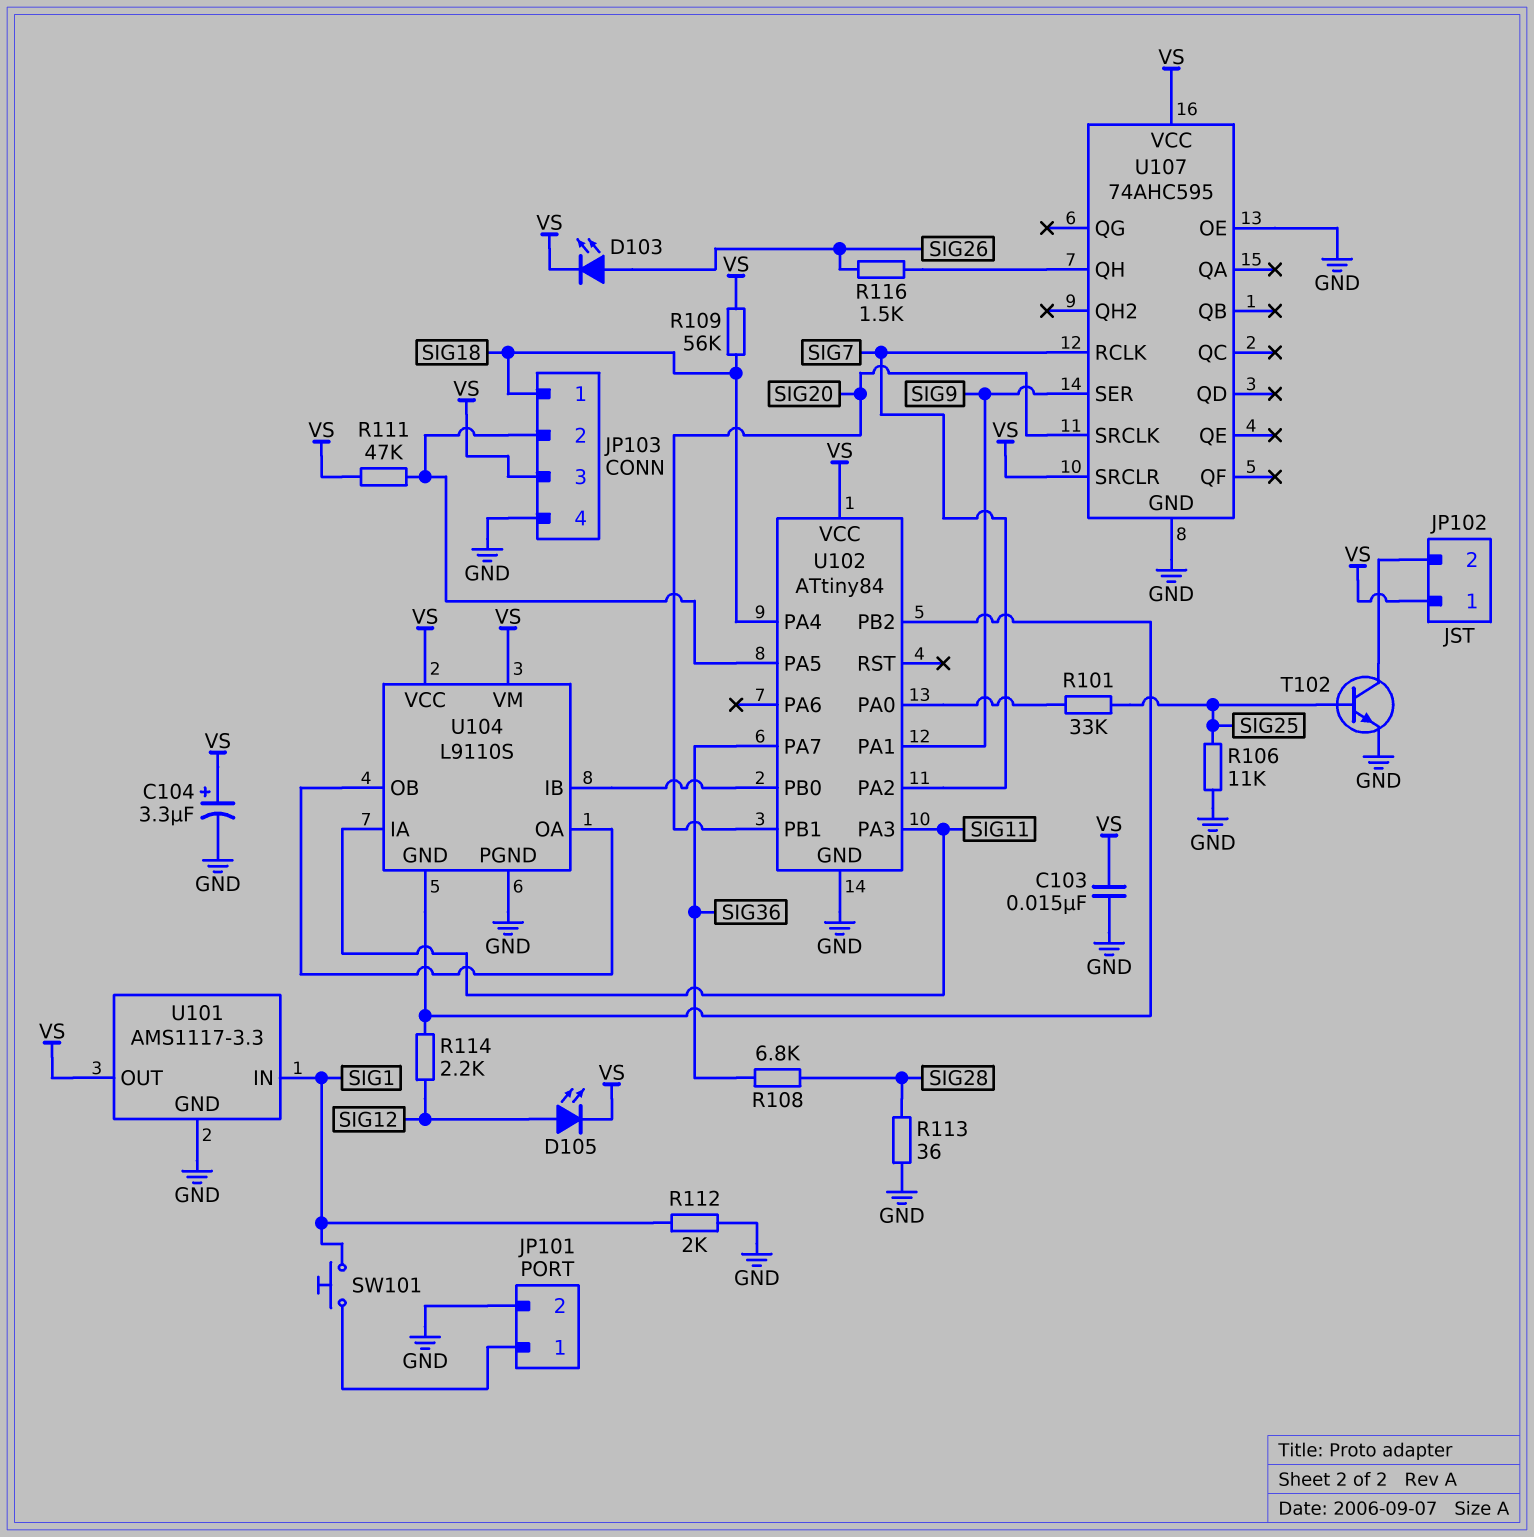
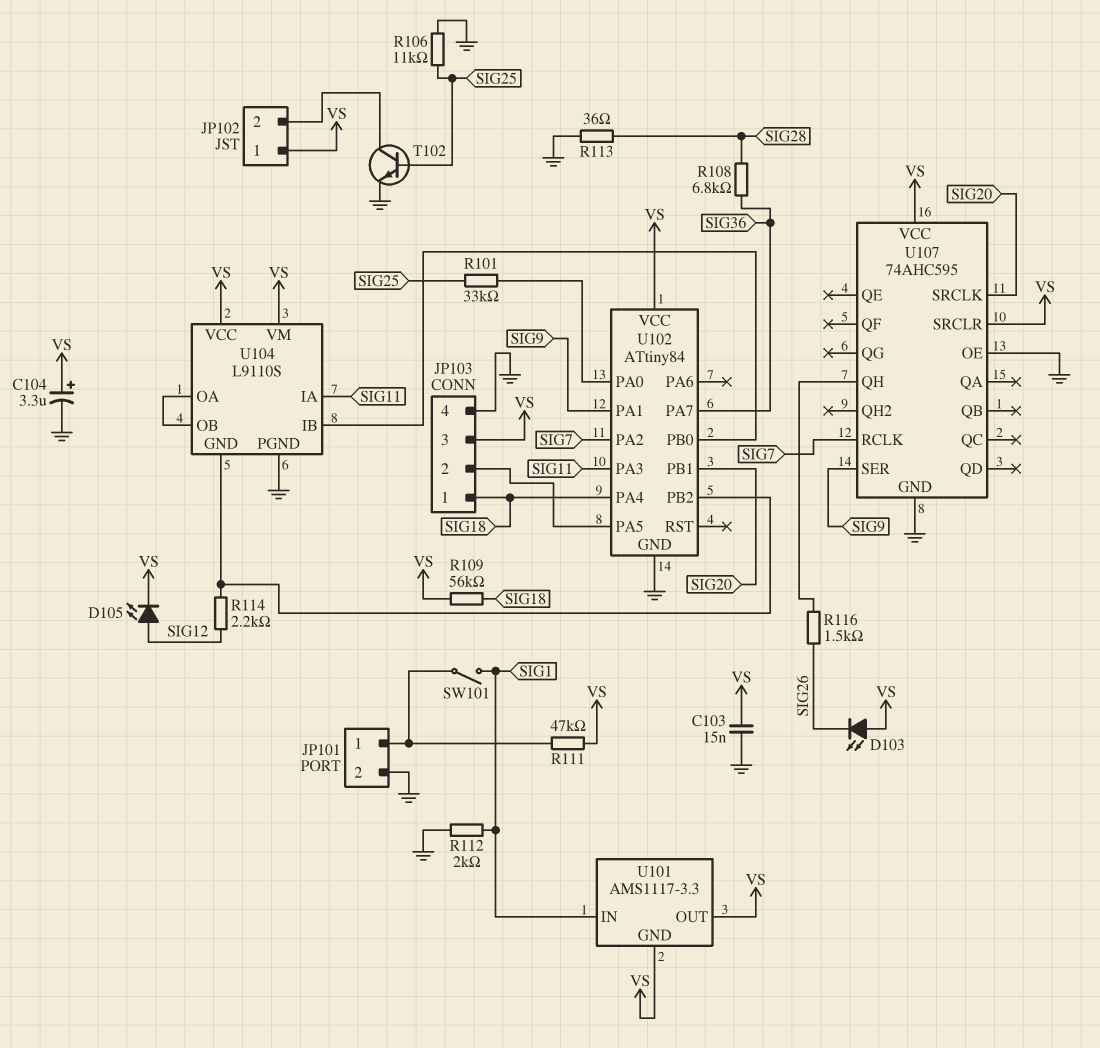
D103: LED (A SIG26, K VS) -> LED (A VS, K SIG26)
R111: 47k (JP103/2, VS) -> 47k (JP101/1, VS)
SW101: button (JP101/1, SIG1) -> switch (JP101/1, SIG1)
U101 pin GND: GND -> VS

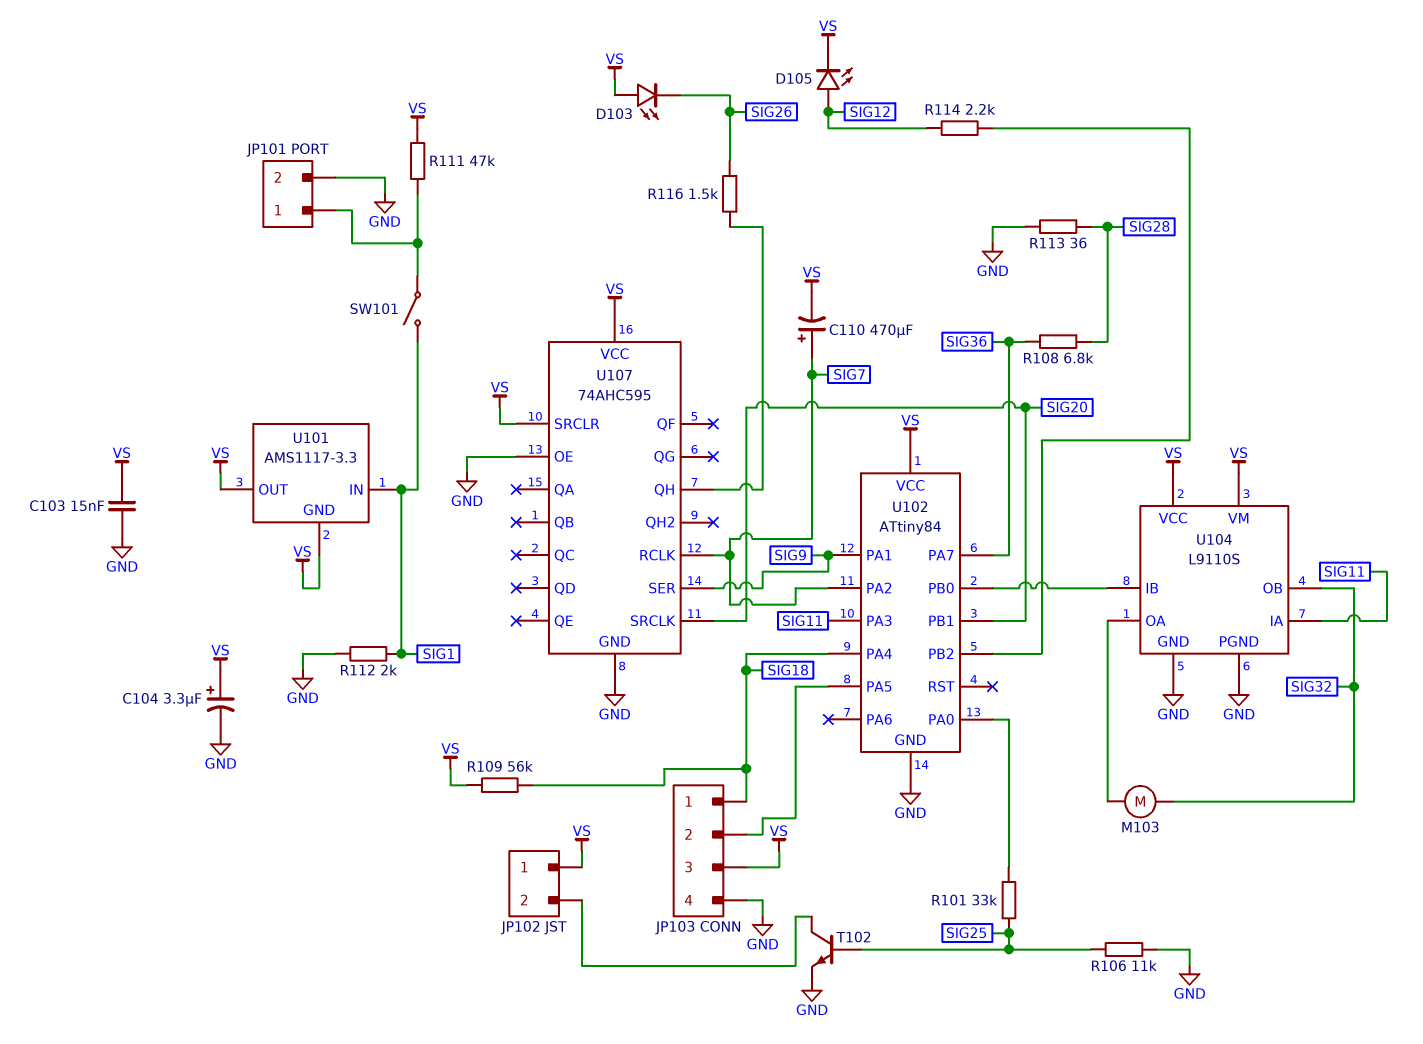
C110: none -> 470uF (plus SIG7, minus VS)
M103: none -> motor (SIG32, U104/OA)
U104 pin GND: U102/PB2 -> GND
U104 pin OB: U104/OA -> SIG32

